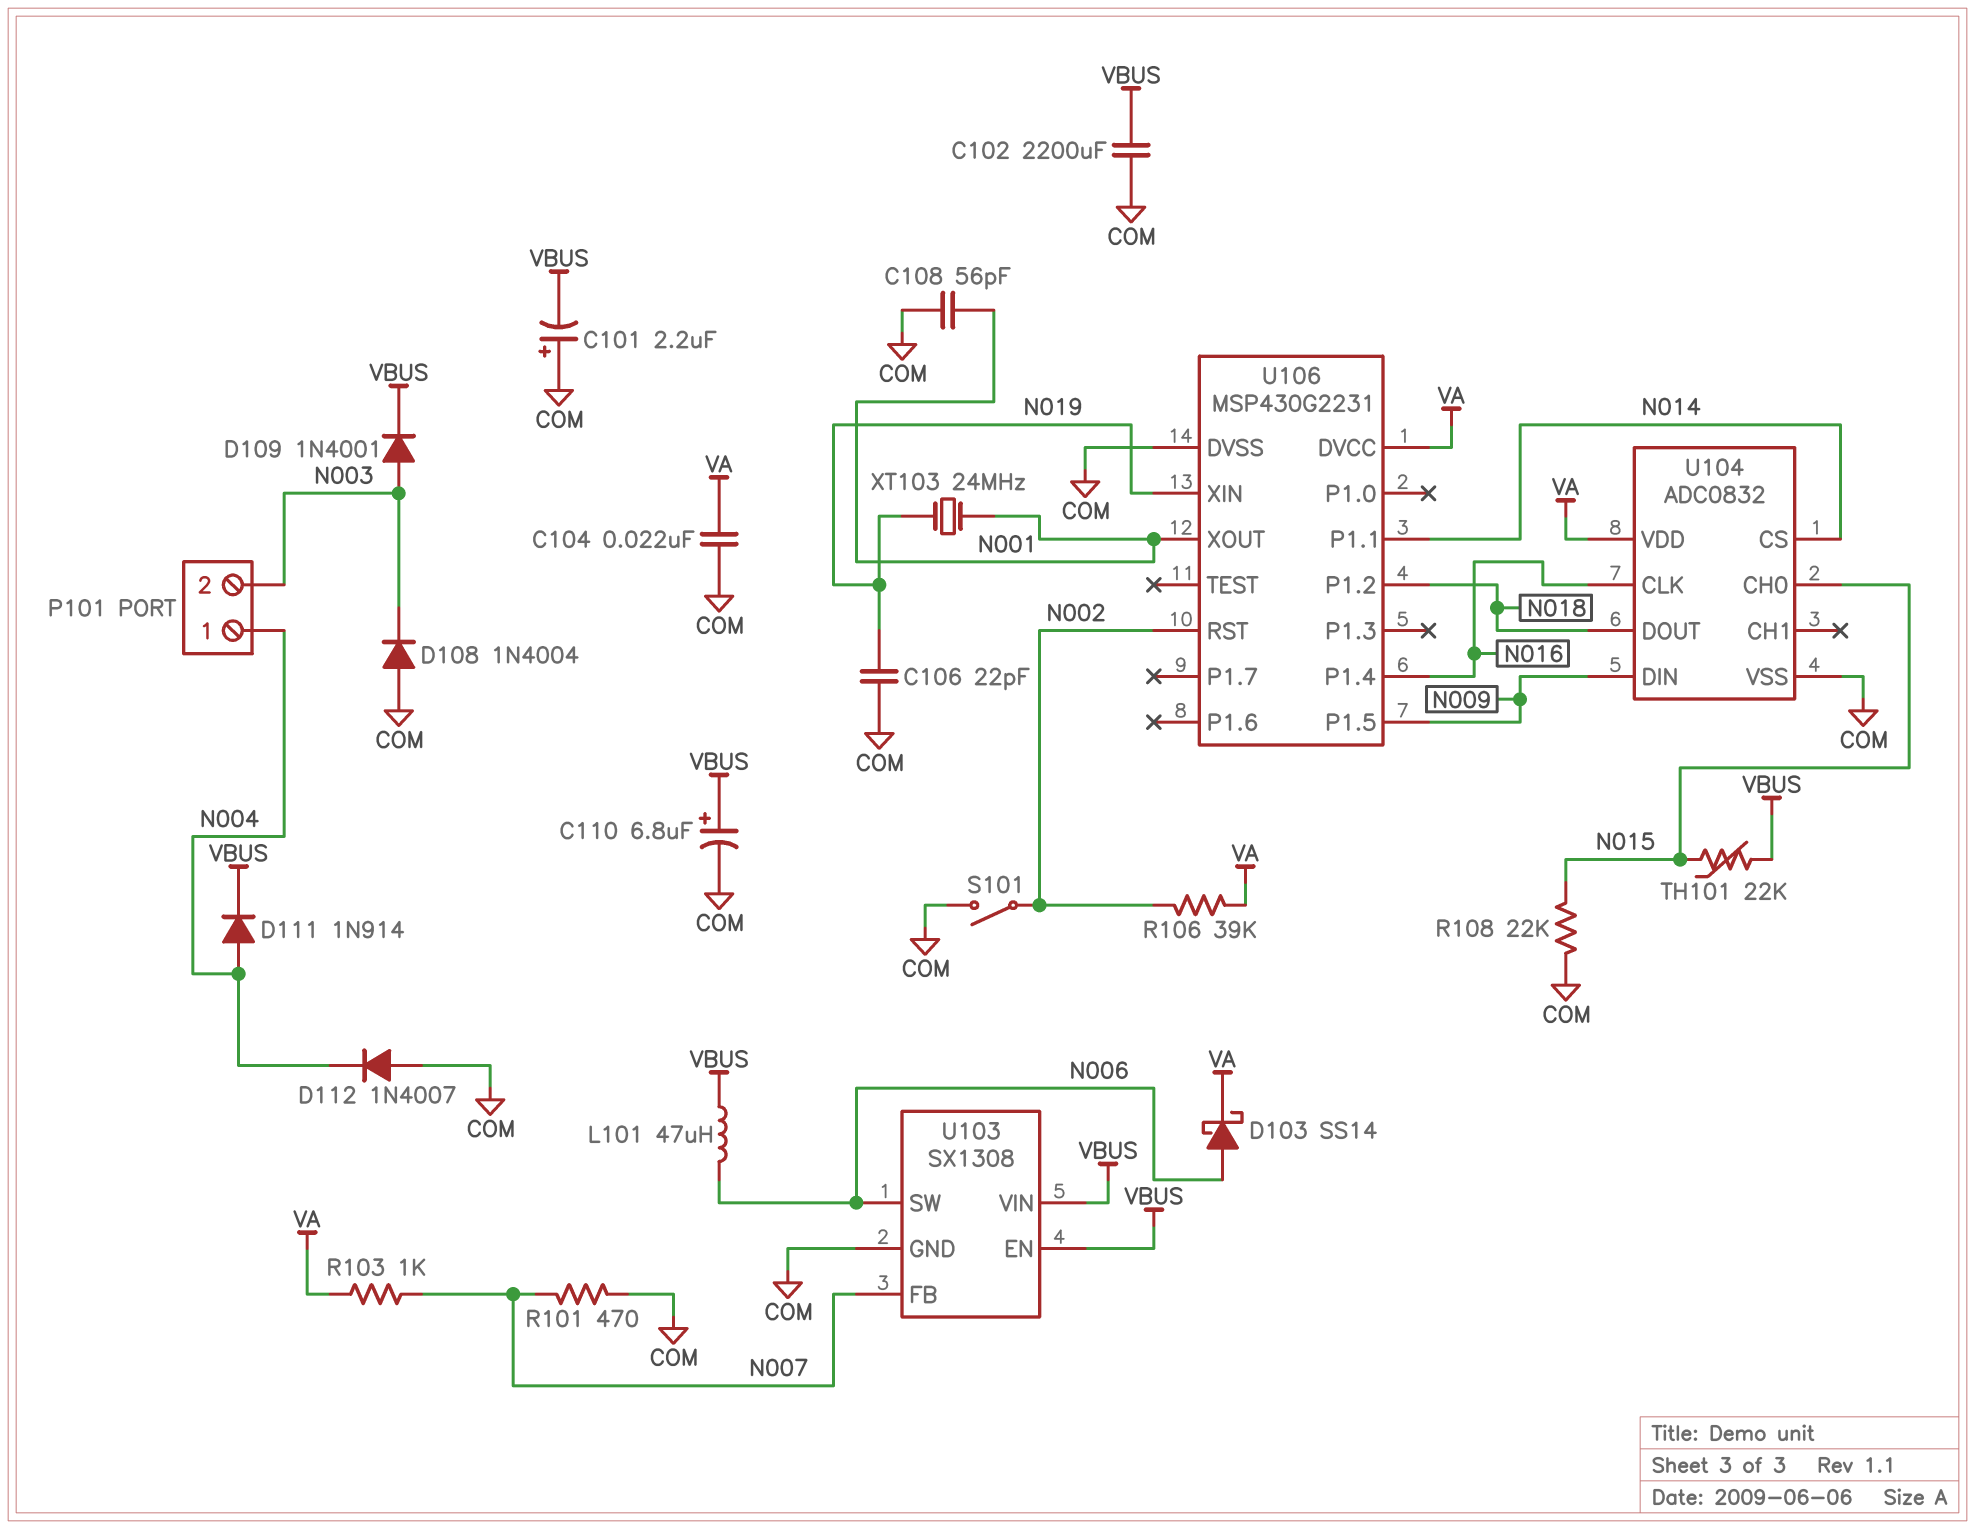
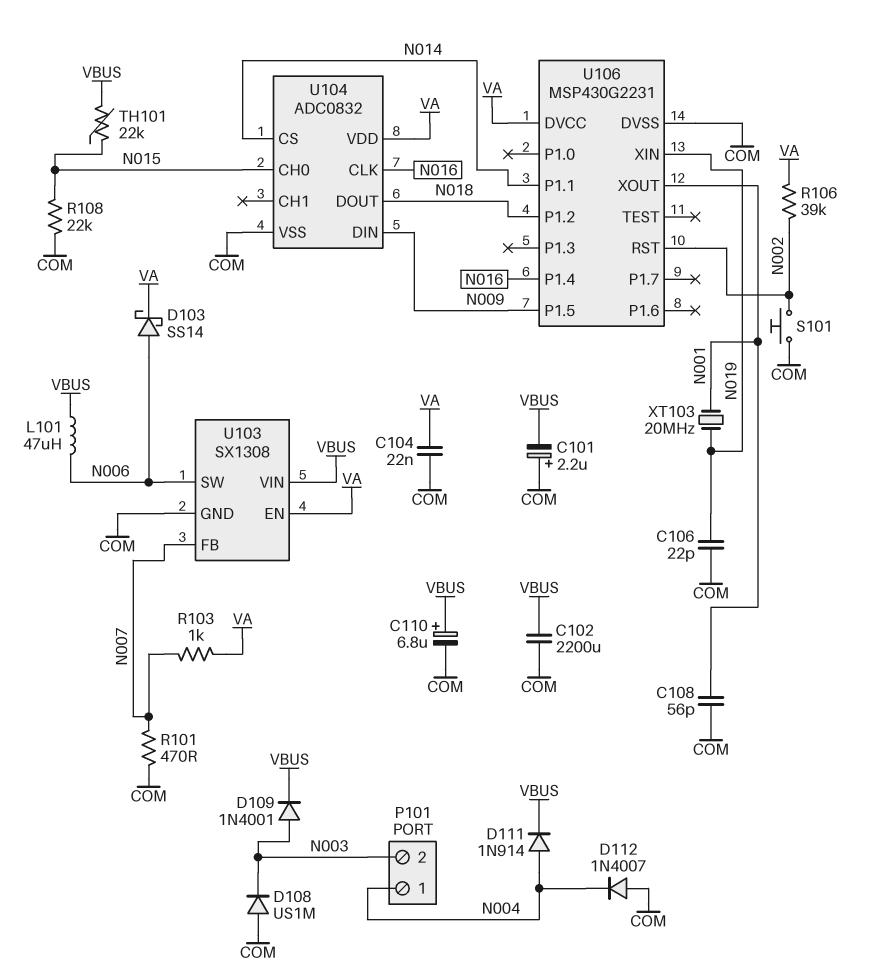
D108: diode 1N4004 (A COM, K N003) -> diode US1M (A COM, K N003)
S101: switch (COM, N002) -> button (COM, N002)
U103 pin EN: VBUS -> VA
XT103: 24MHz (N001, N019) -> 20MHz (N001, N019)

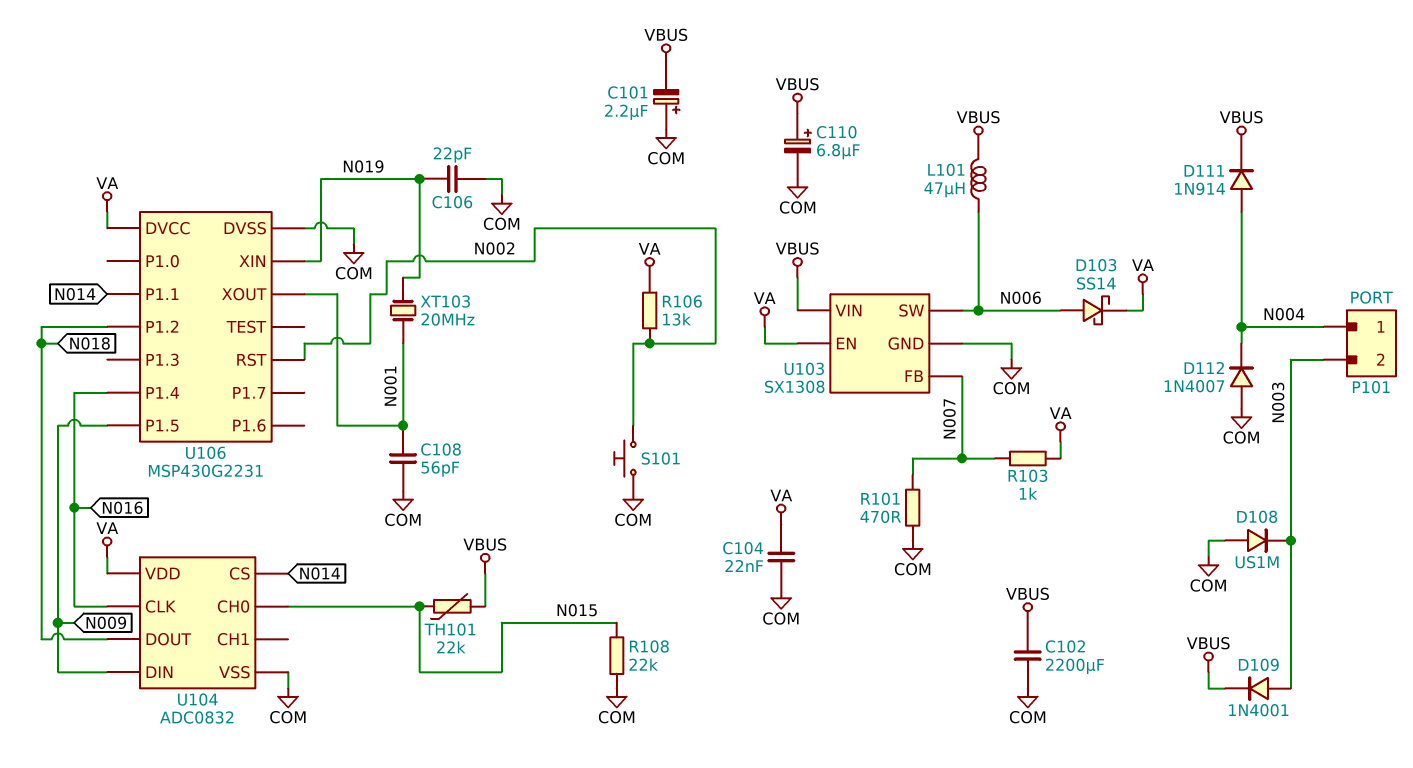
R106: 39k (N002, VA) -> 13k (N002, VA)

